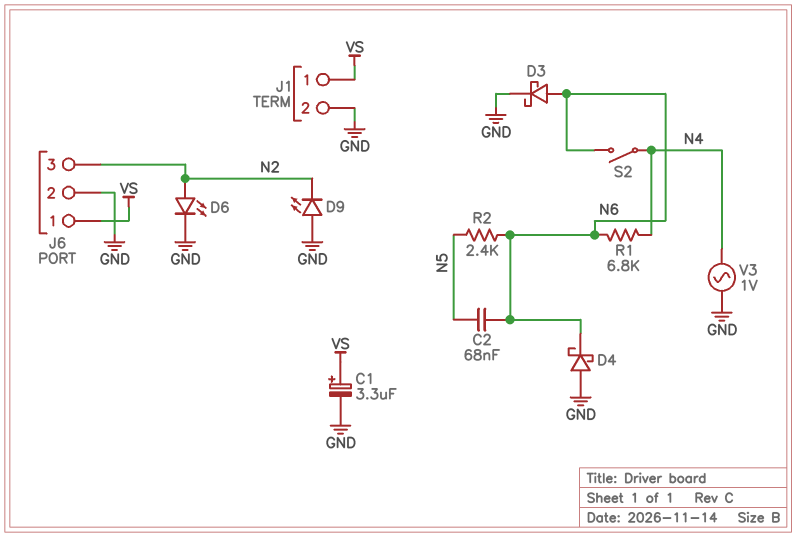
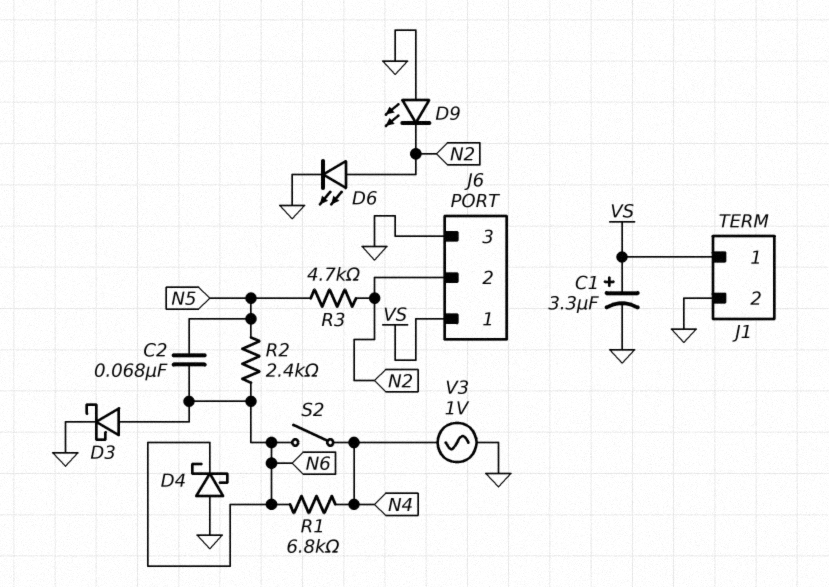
J6 pin 2: GND -> N2
J6 pin 3: N2 -> GND
R3: none -> 4.7k (N2, N5)

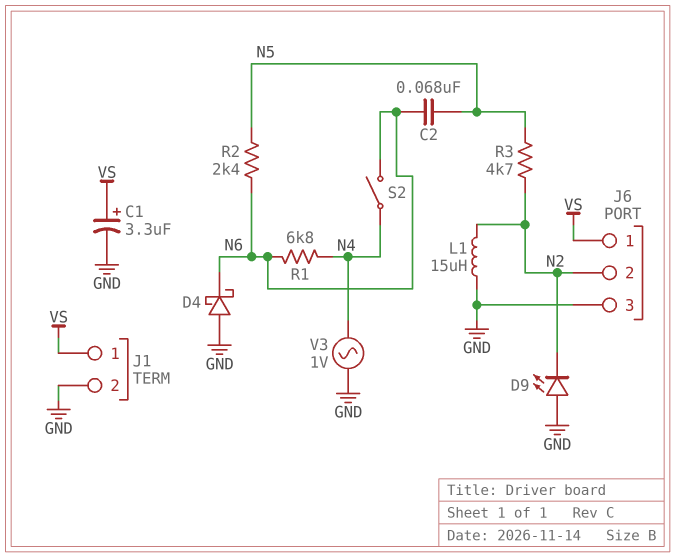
D3: schottky (A N6, K GND) -> none
D6: LED (A N2, K GND) -> none
L1: none -> 15uH (GND, N2)

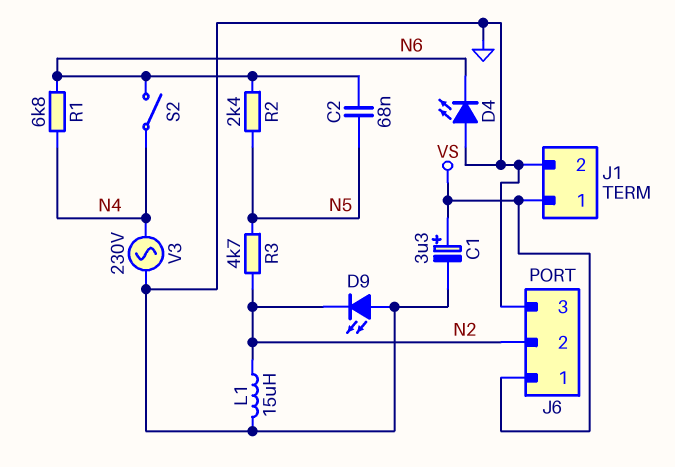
D4: schottky (A GND, K N6) -> LED (A GND, K N6)
V3: AC 1V (GND, N4) -> AC 230V (GND, N4)

